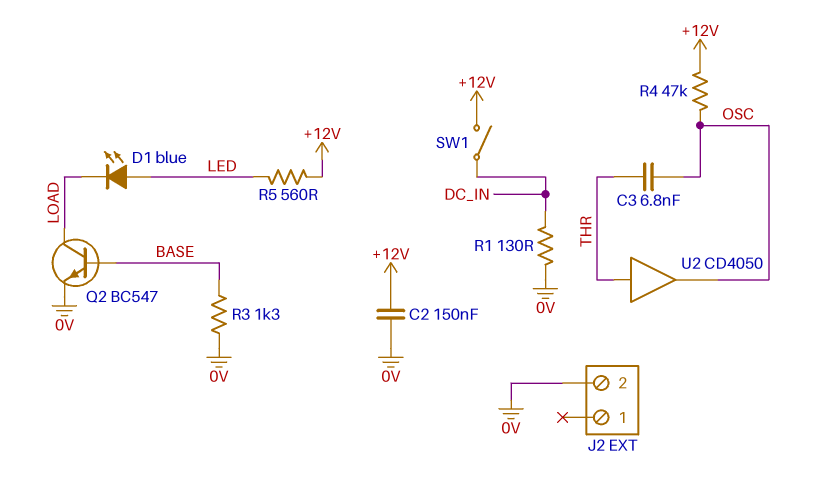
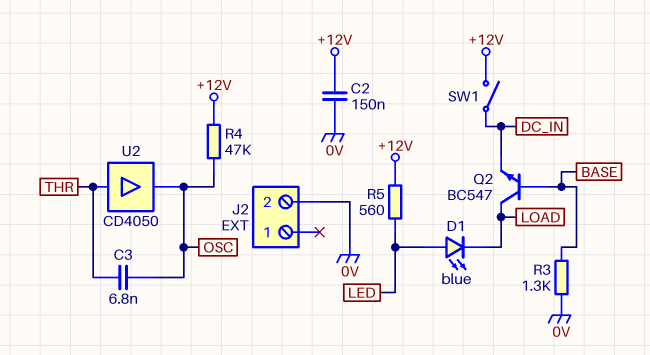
Q2: NPN BC547 (B BASE, C LOAD, E 0V) -> NPN BC547 (B BASE, C LOAD, E DC_IN)
R1: 130 (0V, DC_IN) -> none

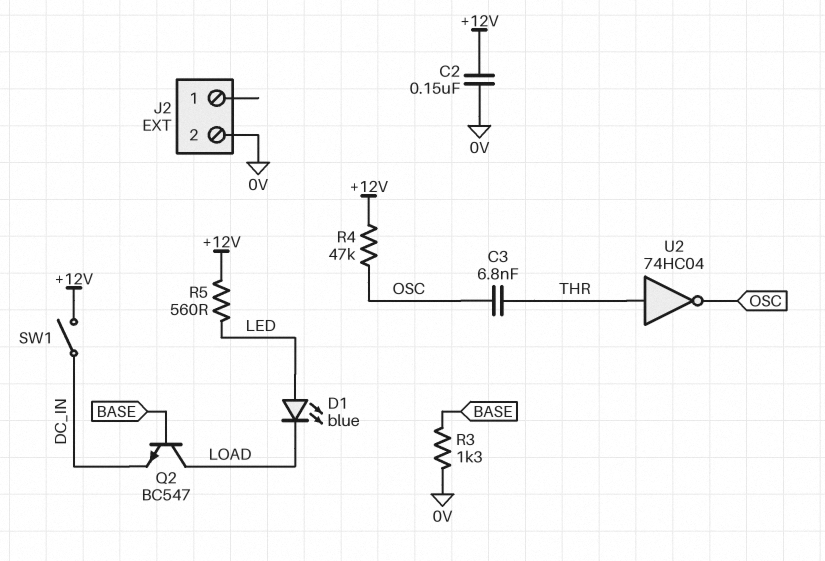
U2: buffer CD4050 (in THR, out OSC) -> NOT 74HC04 (in THR, out OSC)

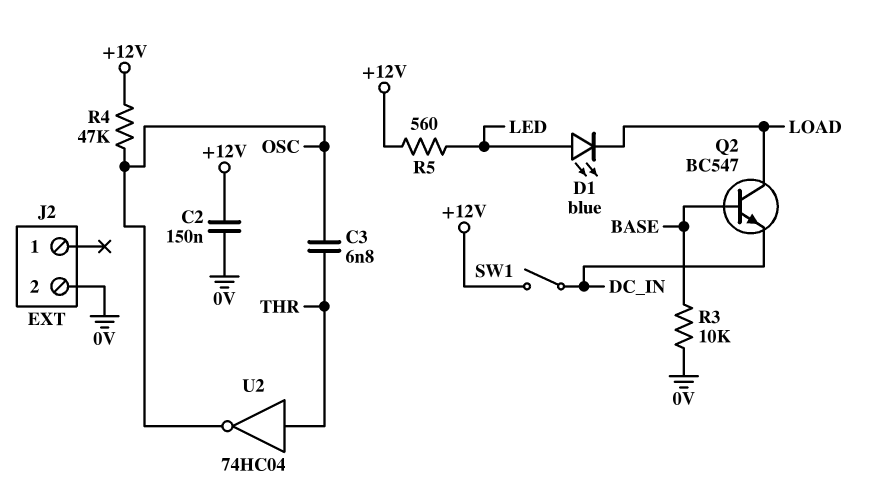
R3: 1.3k (0V, BASE) -> 10k (0V, BASE)

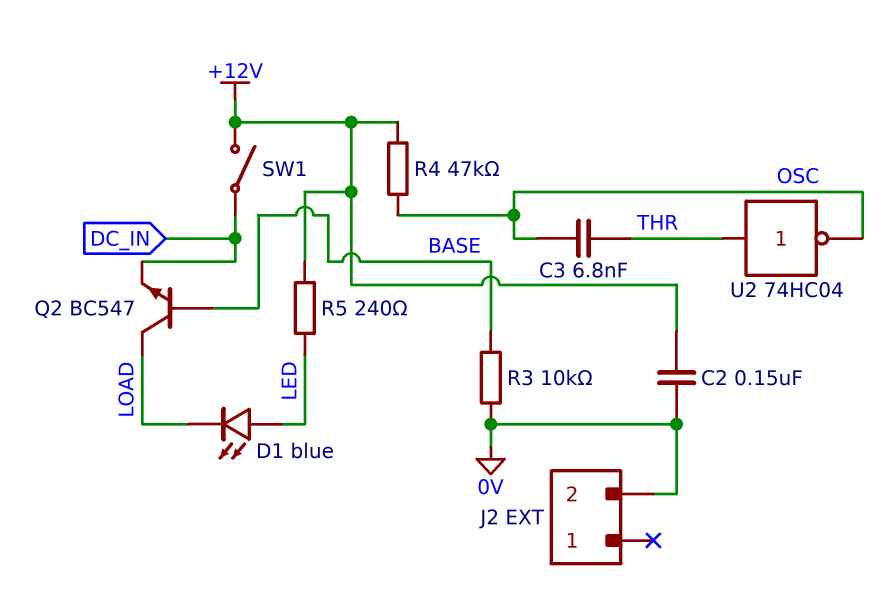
R5: 560 (+12V, LED) -> 240 (+12V, LED)

